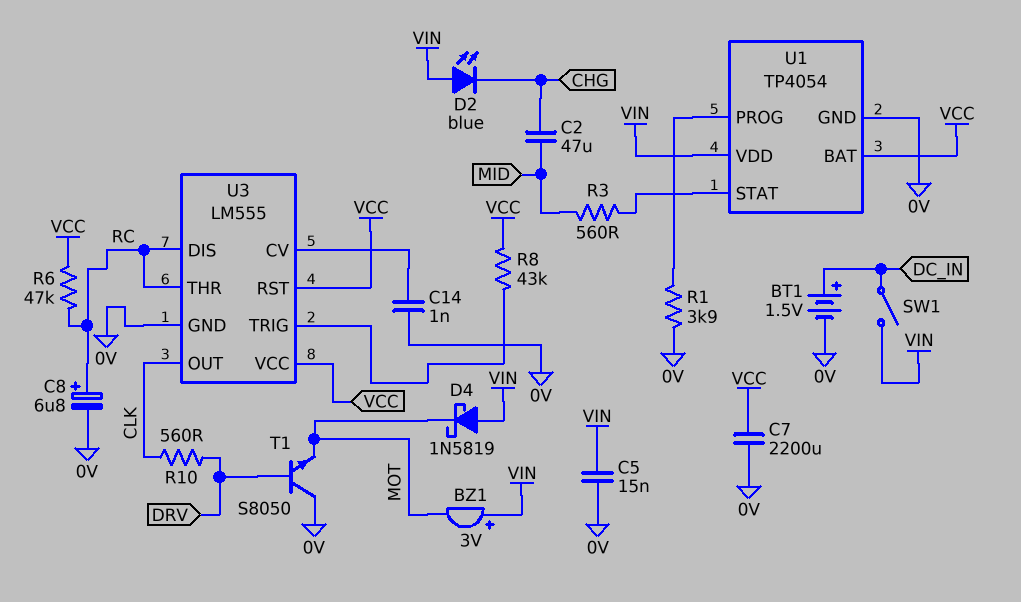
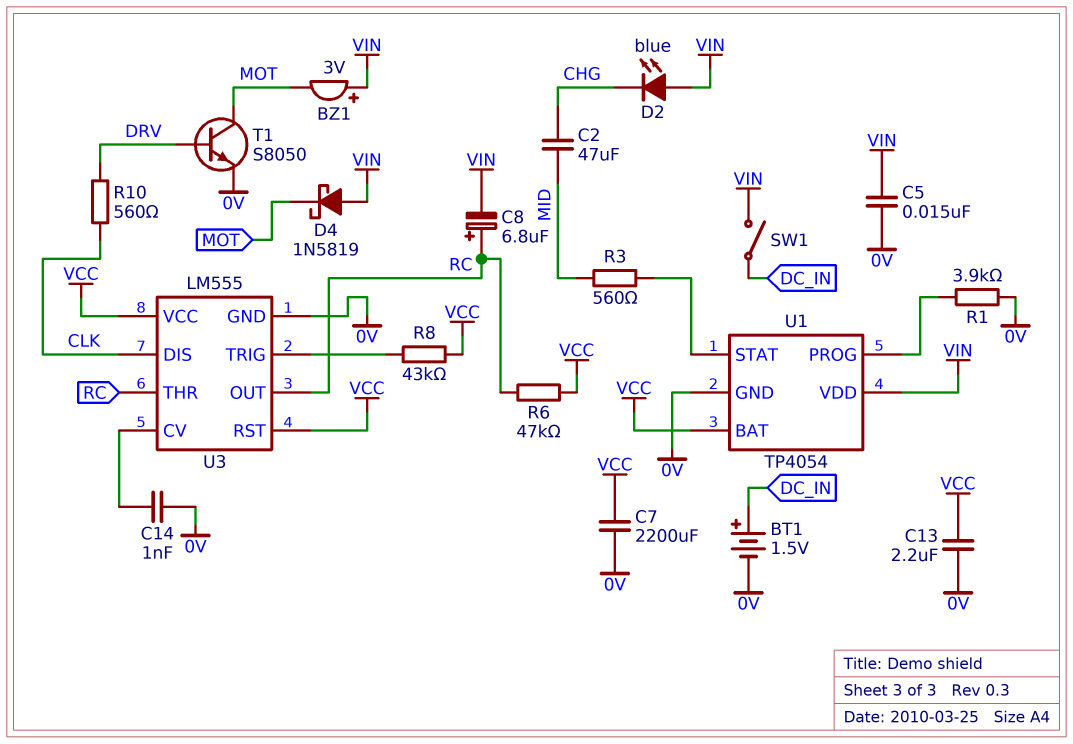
C8: 6.8uF (plus RC, minus 0V) -> 6.8uF (plus RC, minus VIN)
C13: none -> 2.2uF (0V, VCC)
T1: NPN S8050 (B DRV, C 0V, E MOT) -> NPN S8050 (B DRV, C MOT, E 0V)
U3 pin DIS: RC -> CLK
U3 pin OUT: CLK -> RC

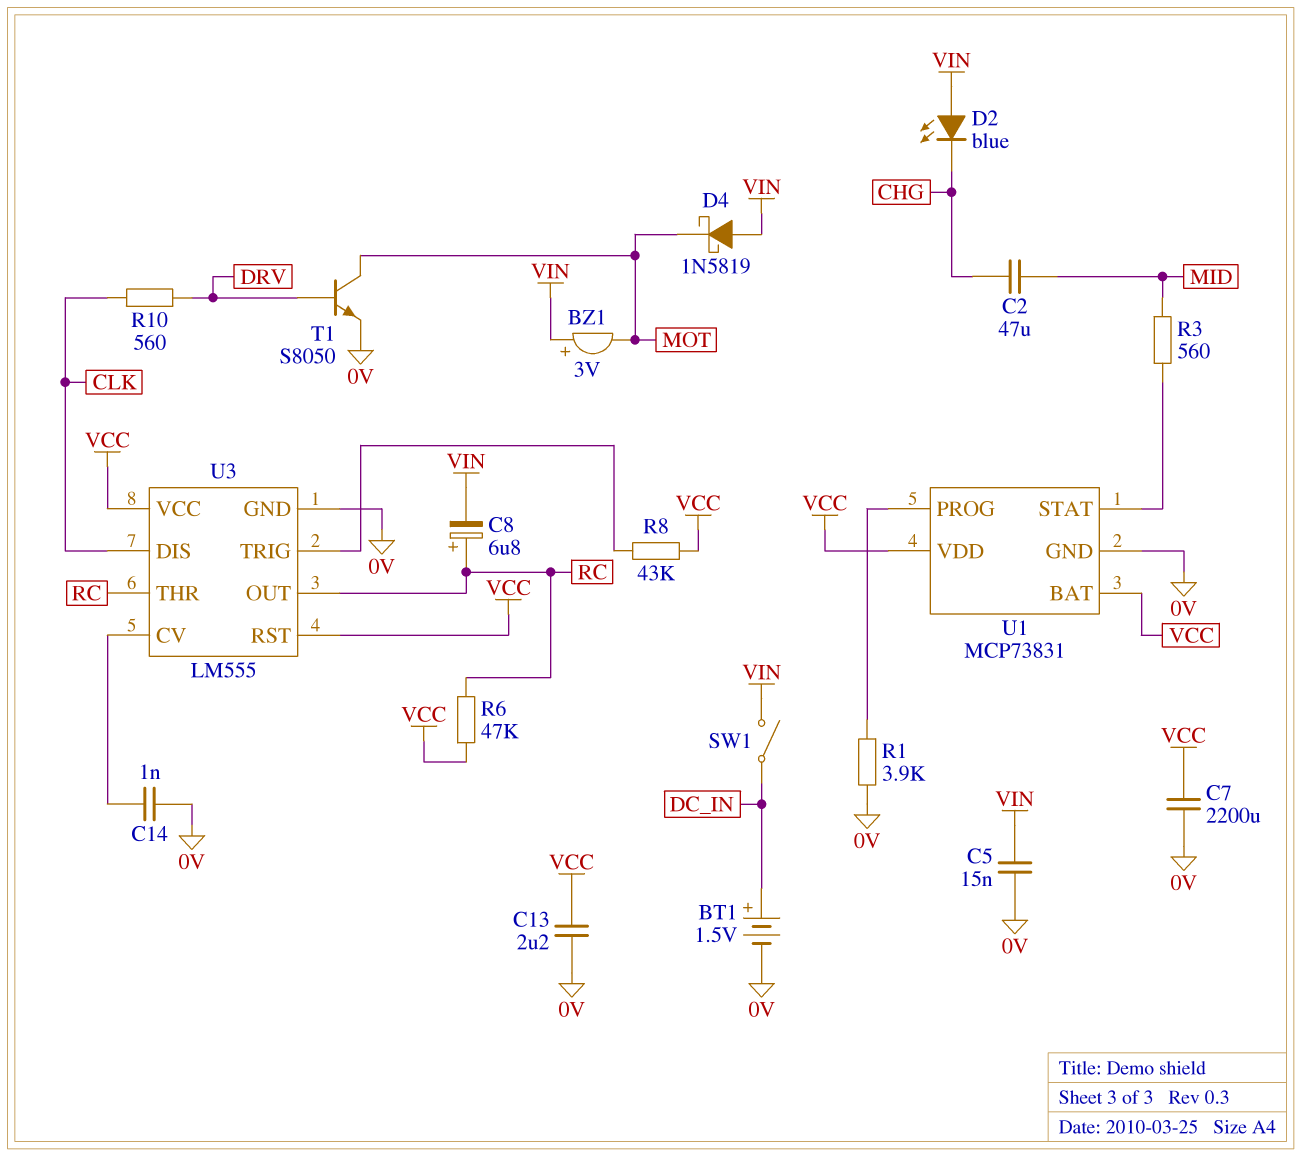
U1: TP4054 -> MCP73831
U1 pin VDD: VIN -> VCC

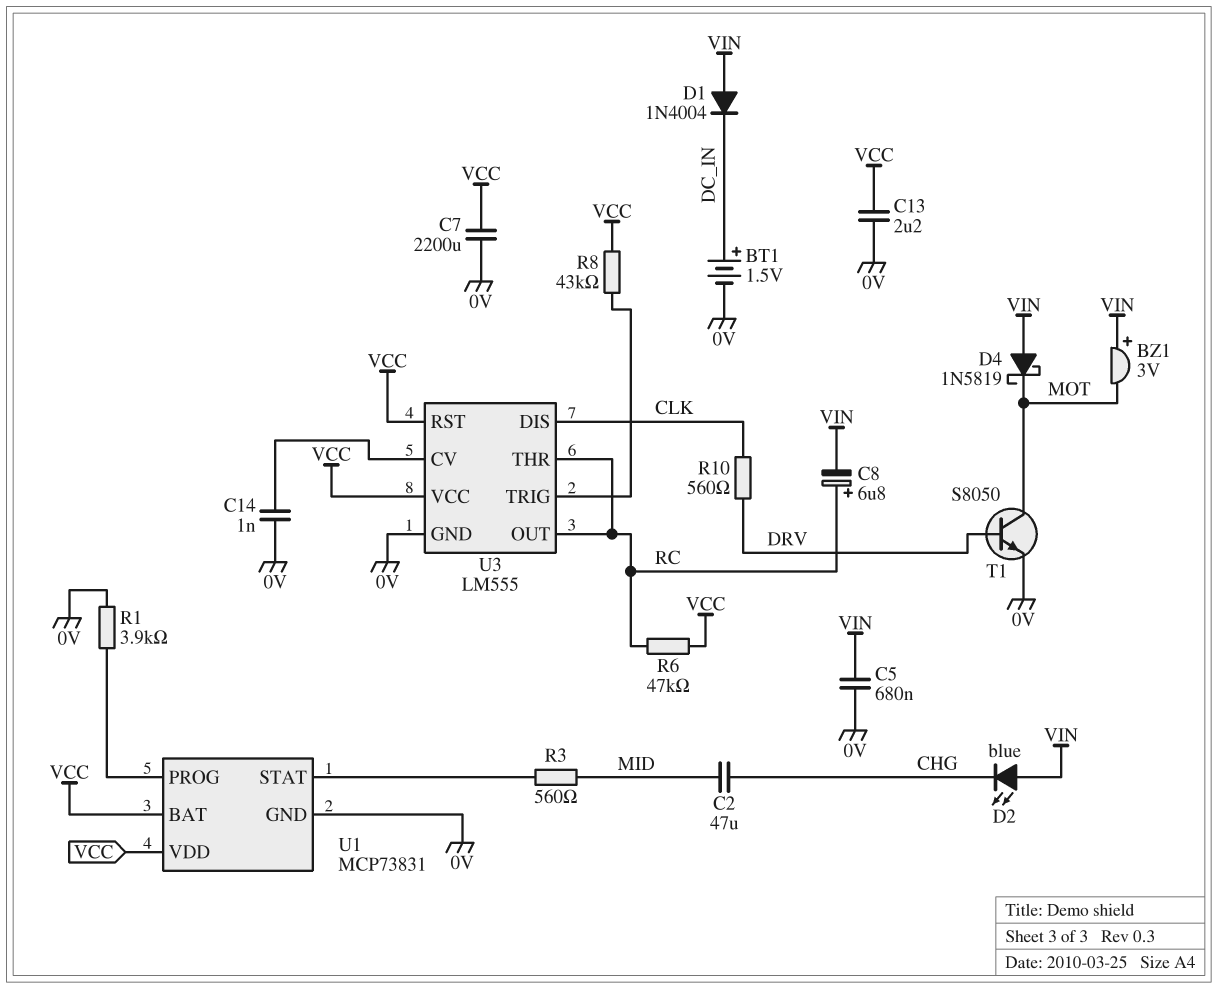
C5: 15nF (0V, VIN) -> 680nF (0V, VIN)
D1: none -> diode 1N4004 (A VIN, K DC_IN)
SW1: switch (DC_IN, VIN) -> none

